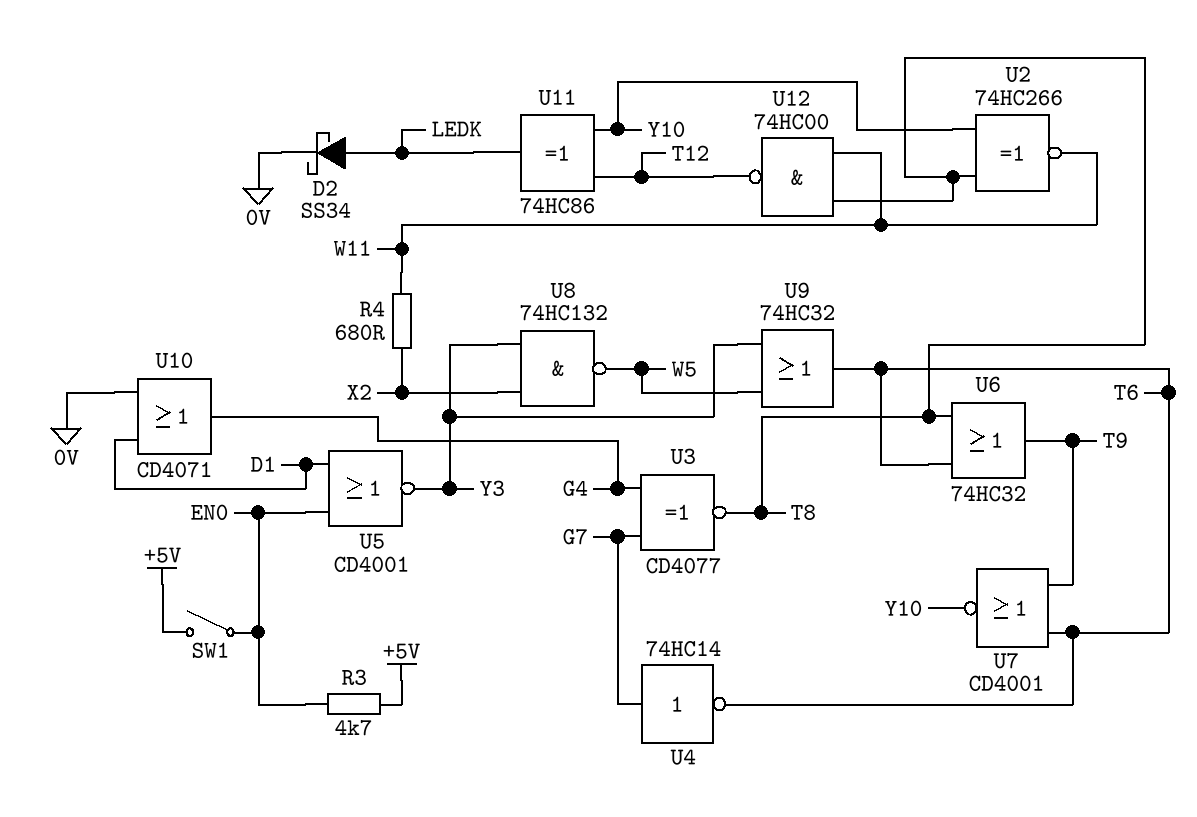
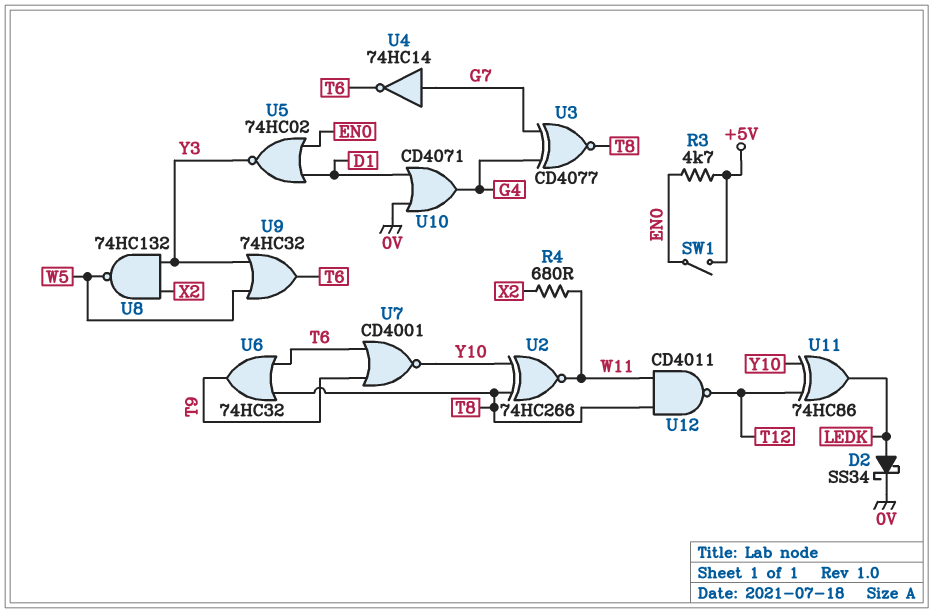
U5: NOR CD4001 (in D1, in EN0, out Y3) -> NOR 74HC02 (in D1, in EN0, out Y3)
U12: NAND 74HC00 (in T8, in W11, out T12) -> NAND CD4011 (in T8, in W11, out T12)

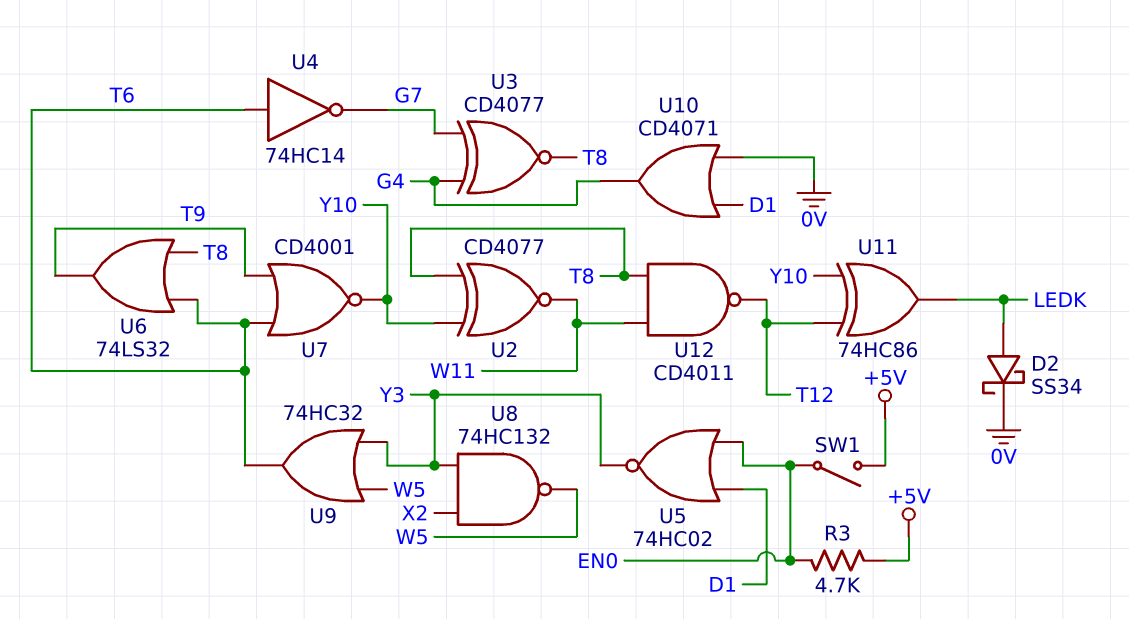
R4: 680 (W11, X2) -> none
U2: XNOR 74HC266 (in T8, in Y10, out W11) -> XNOR CD4077 (in T8, in Y10, out W11)
U4: NOT 74HC14 (in G7, out T6) -> NOT 74HC14 (in T6, out G7)
U6: OR 74HC32 (in T6, in T8, out T9) -> OR 74LS32 (in T6, in T8, out T9)

